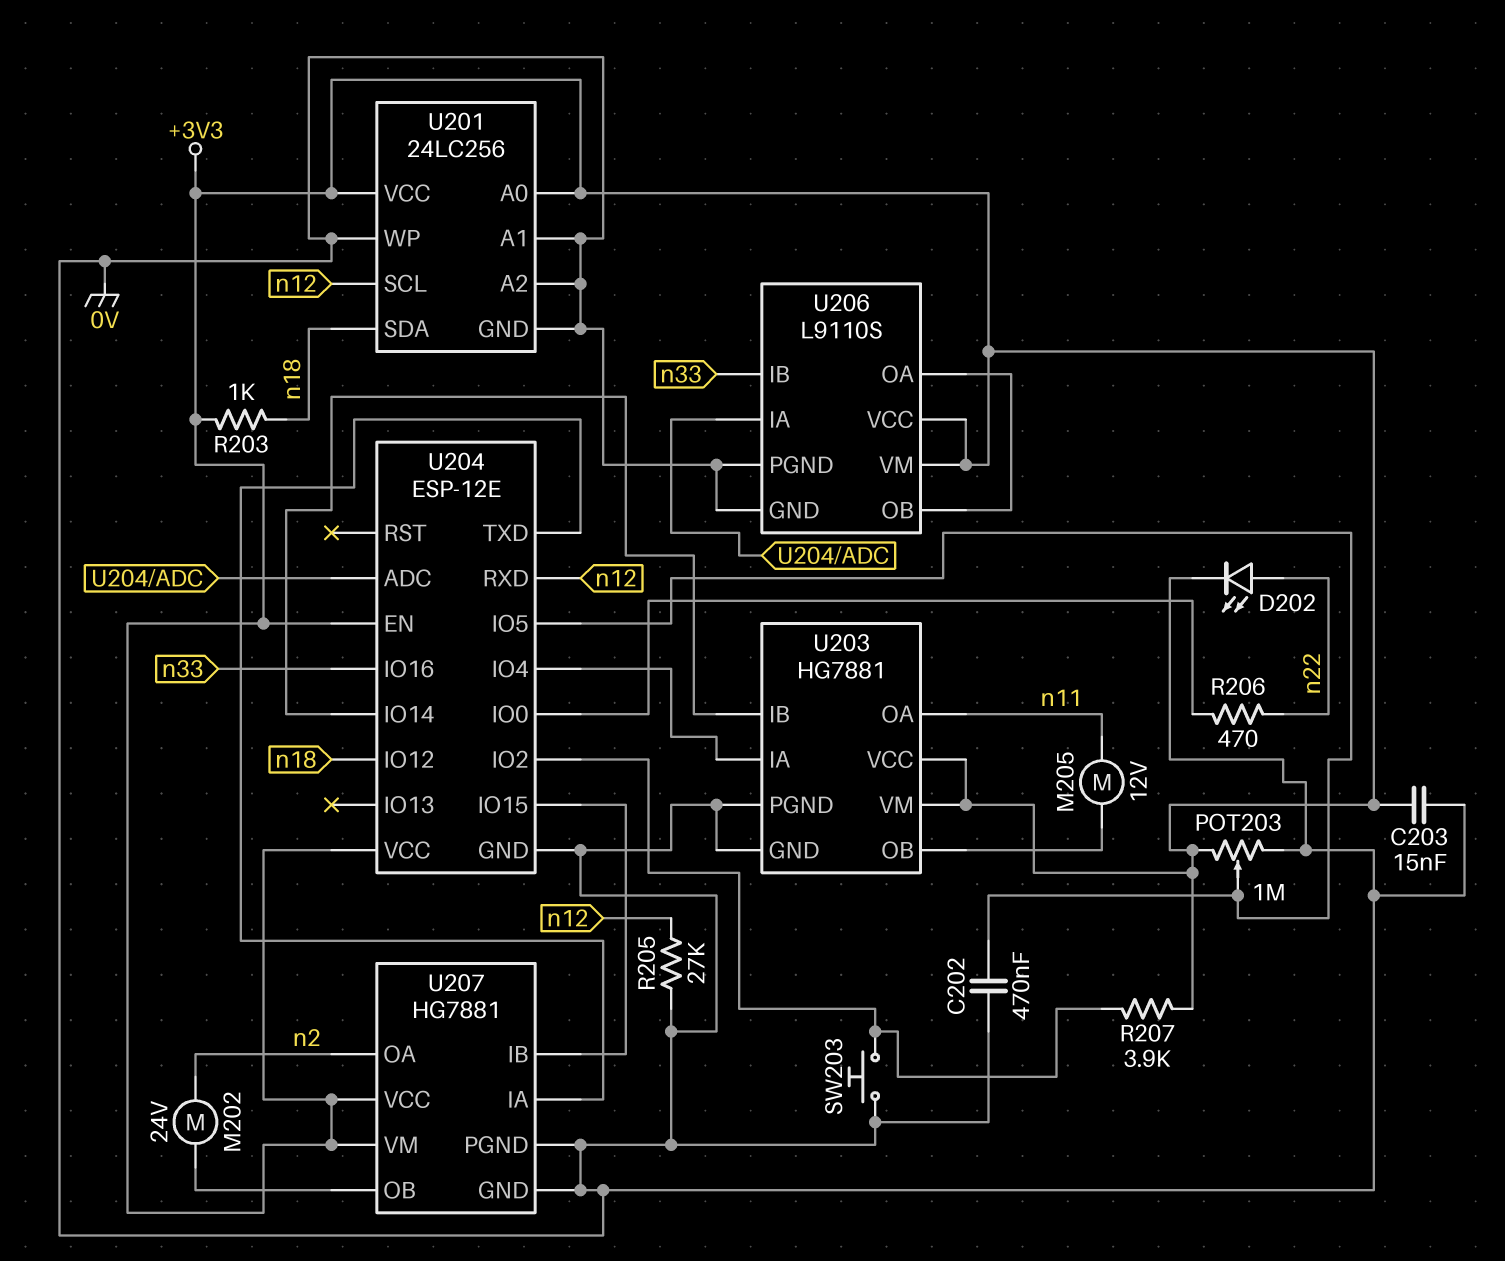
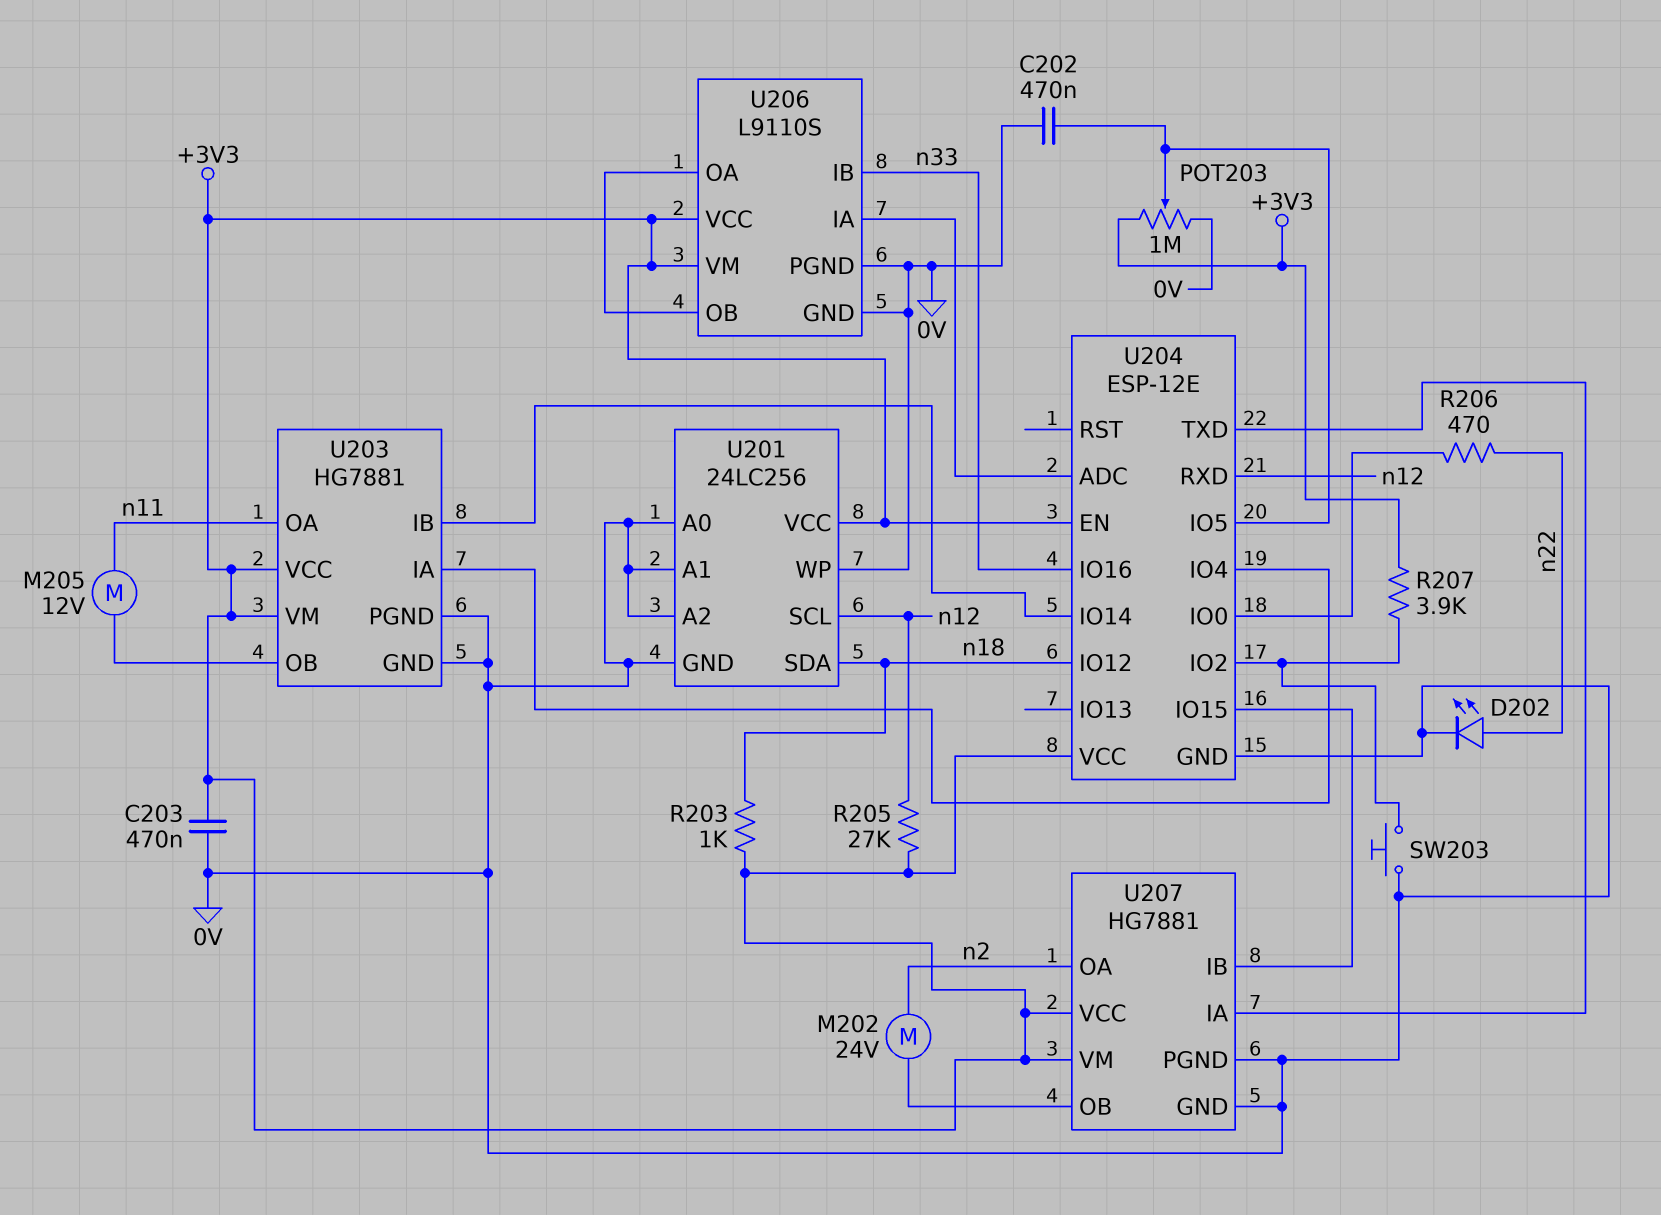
C203: 15nF (+3V3, 0V) -> 470nF (+3V3, 0V)
R205: 27k (0V, n12) -> 27k (+3V3, n12)
U201 pin A0: +3V3 -> 0V

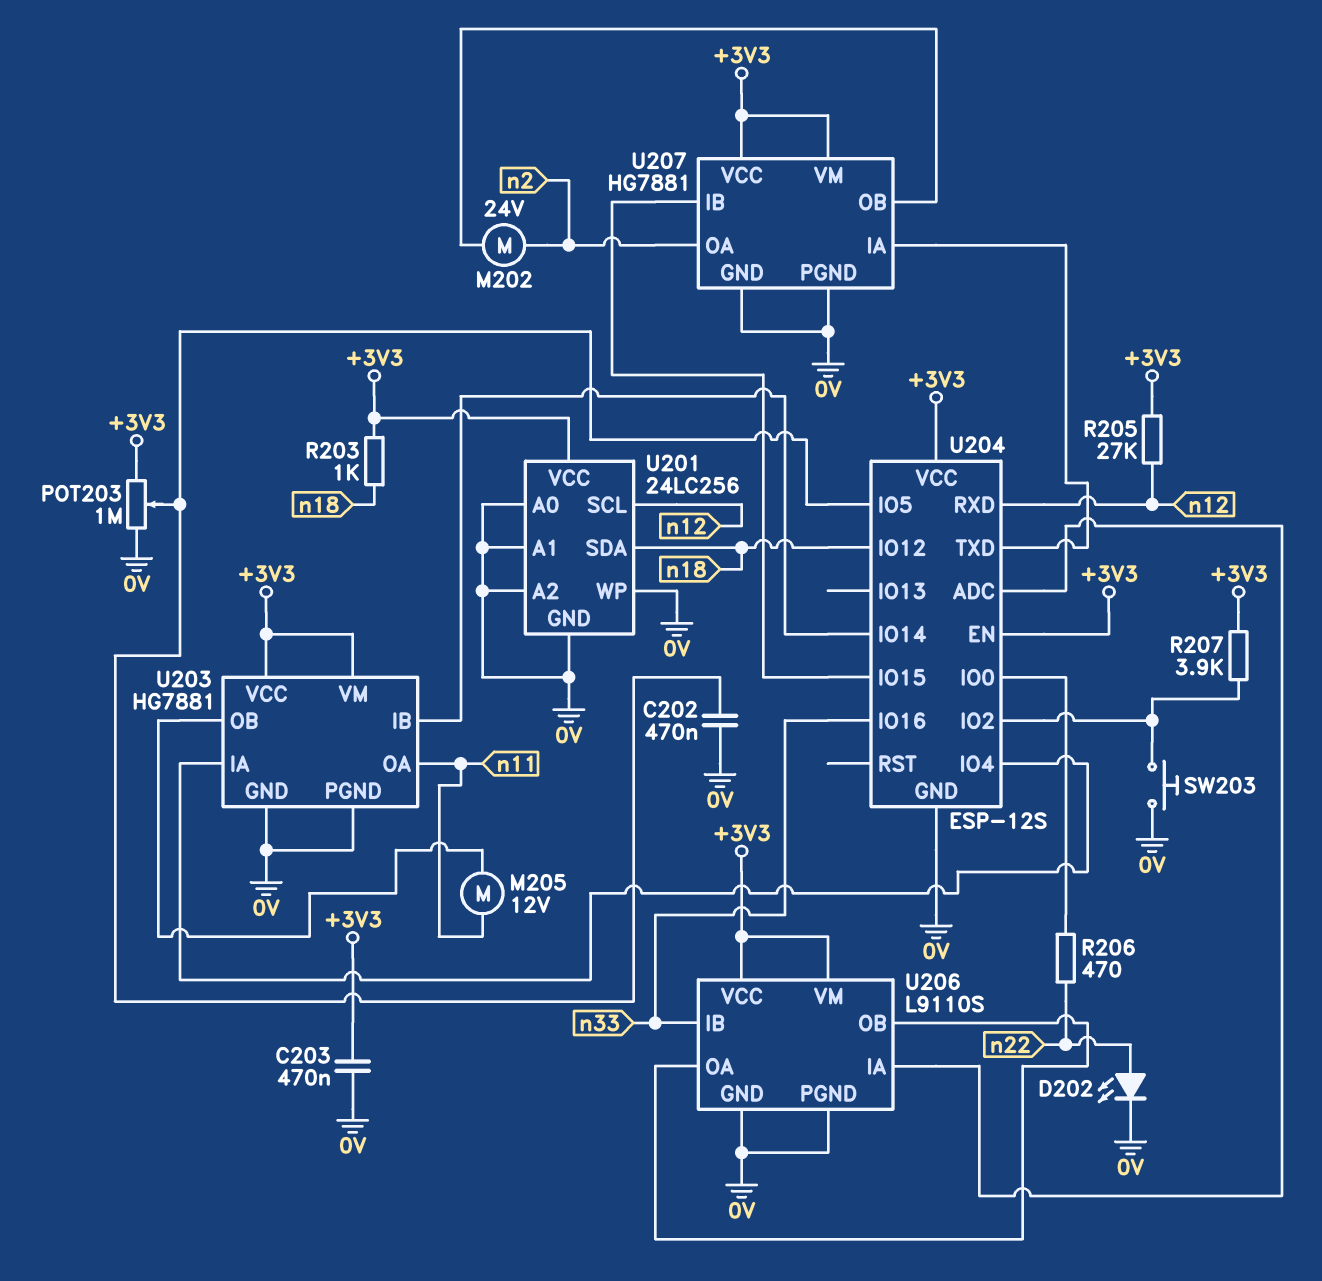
U204: ESP-12E -> ESP-12S

